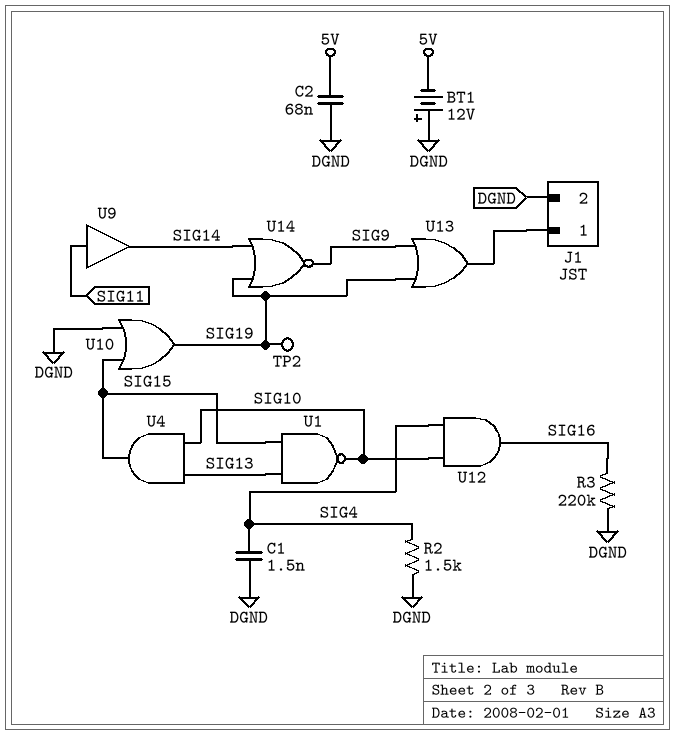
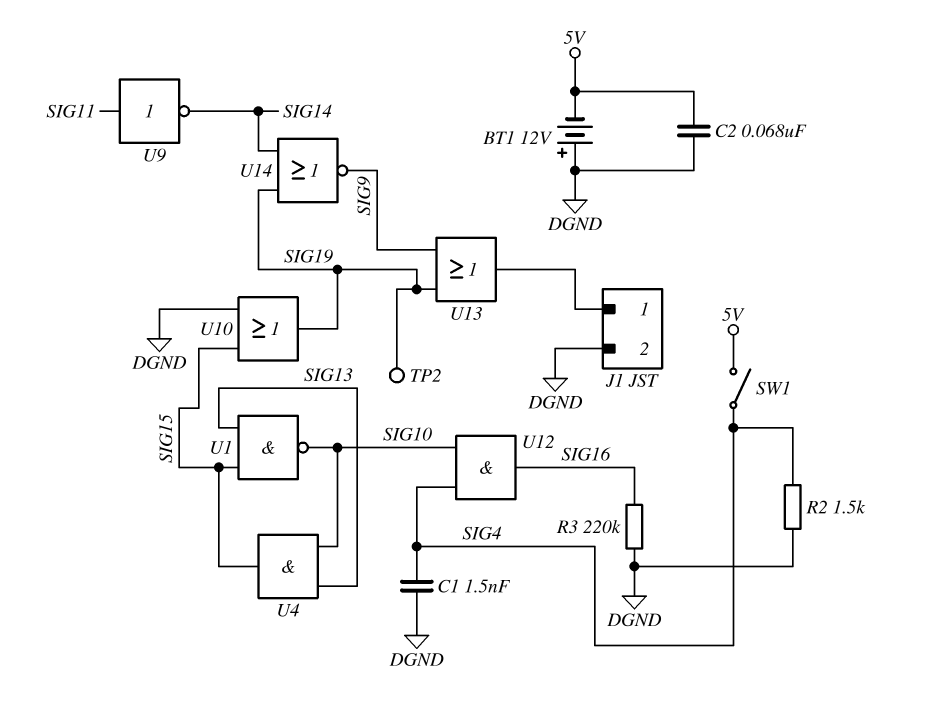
SW1: none -> switch (5V, SIG4)
U9: buffer (in SIG11, out SIG14) -> NOT (in SIG11, out SIG14)

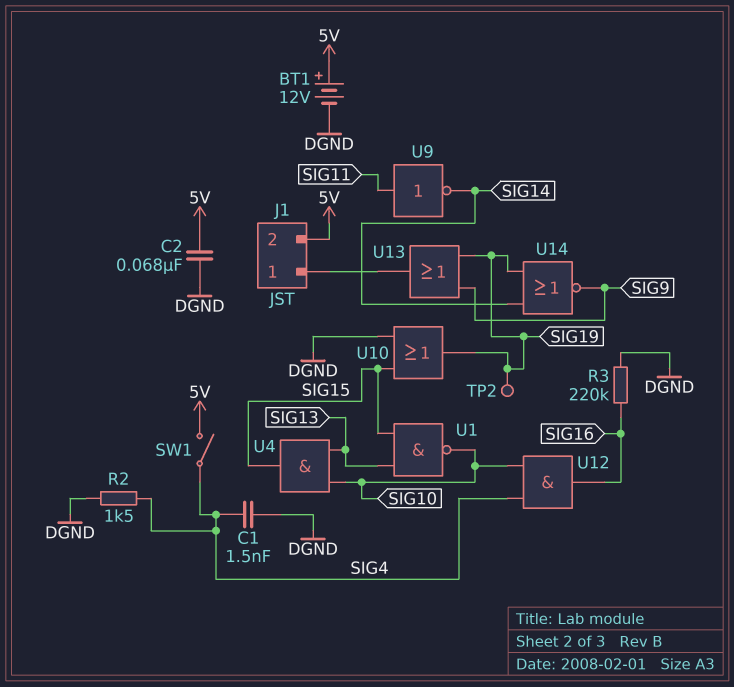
BT1: 12V (plus DGND, minus 5V) -> 12V (plus 5V, minus DGND)
J1 pin 2: DGND -> 5V

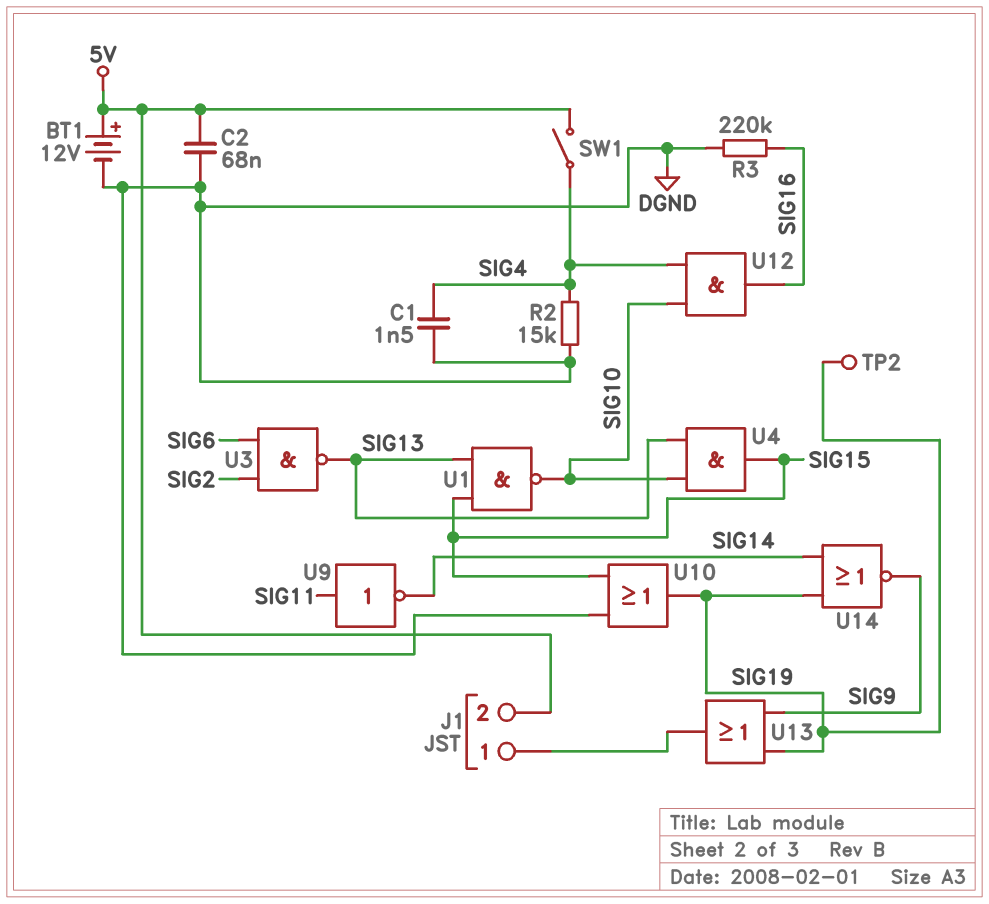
R2: 1.5k (DGND, SIG4) -> 15k (DGND, SIG4)
U3: none -> NAND (in SIG2, in SIG6, out SIG13)

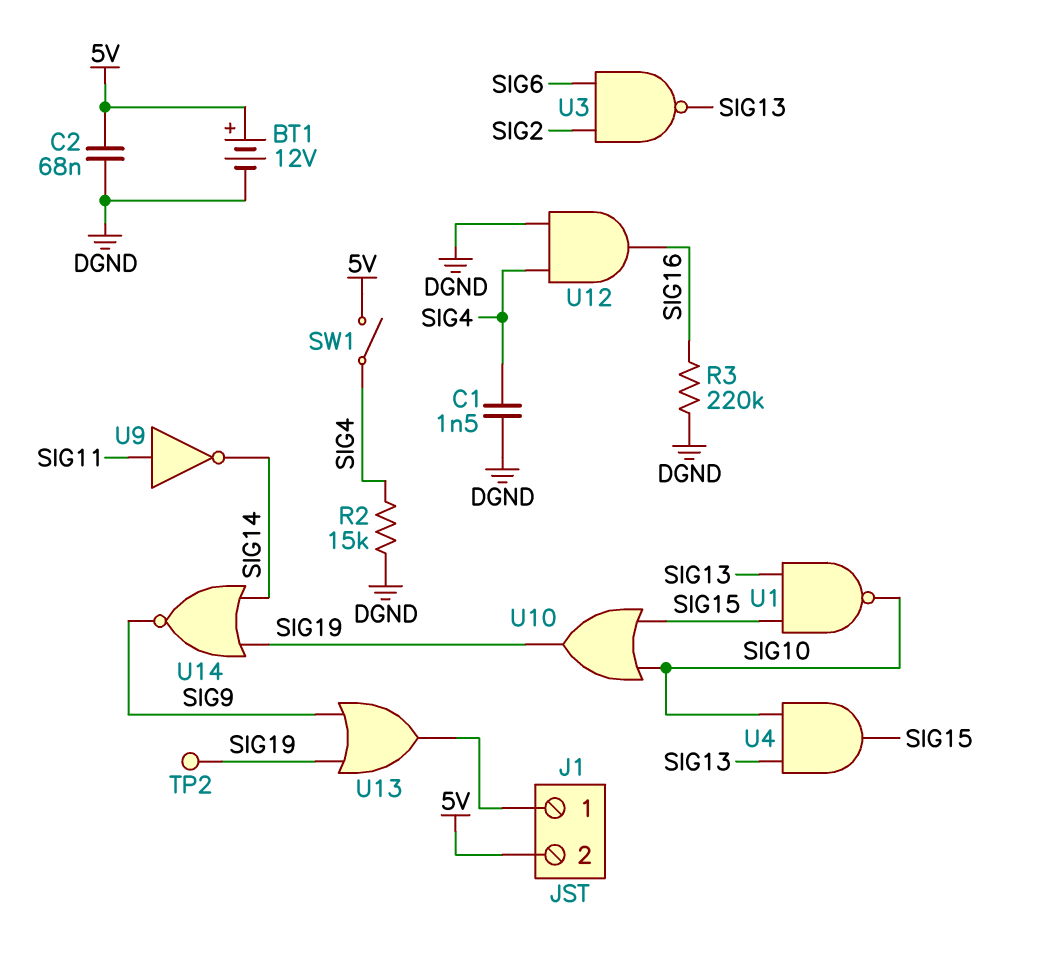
U10: OR (in DGND, in SIG15, out SIG19) -> OR (in SIG10, in SIG15, out SIG19)
U12: AND (in SIG4, in SIG10, out SIG16) -> AND (in DGND, in SIG4, out SIG16)

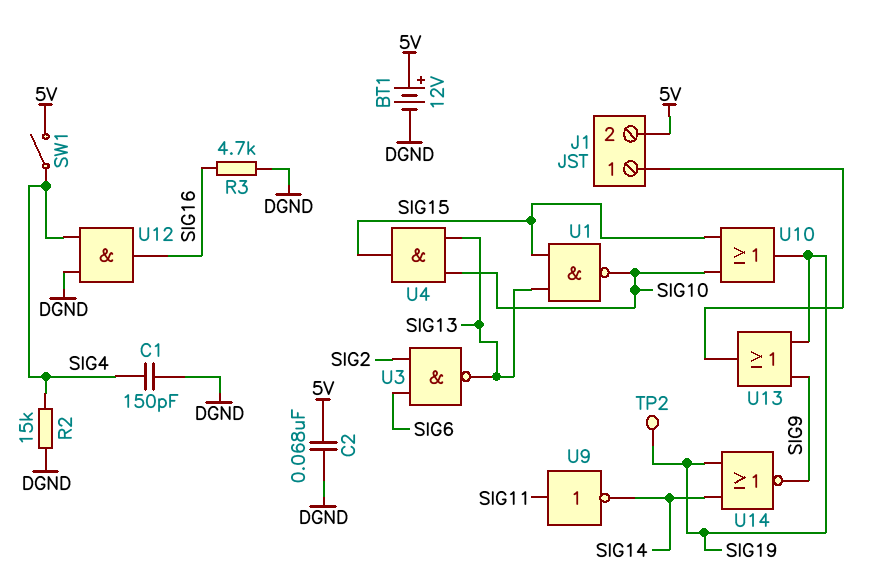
C1: 1.5nF (DGND, SIG4) -> 150pF (DGND, SIG4)
R3: 220k (DGND, SIG16) -> 4.7k (DGND, SIG16)

